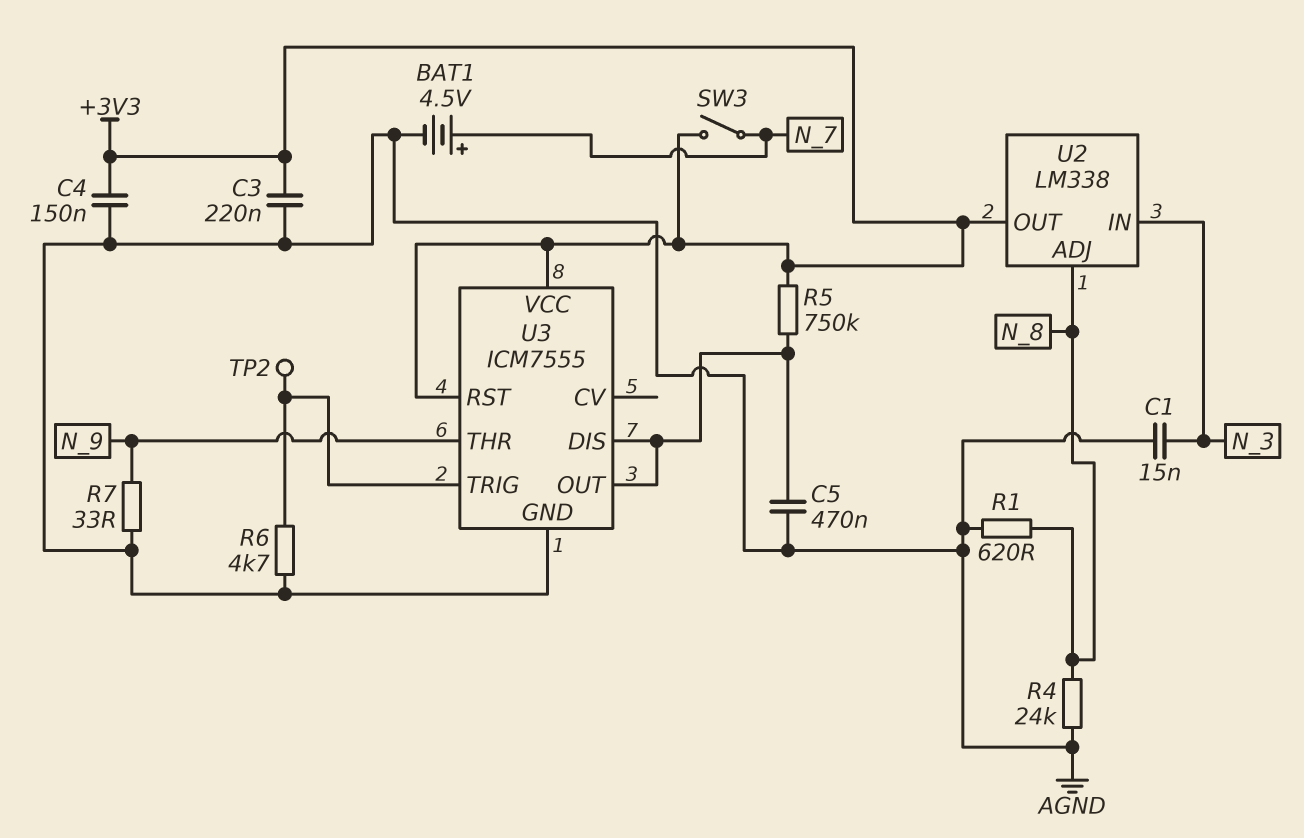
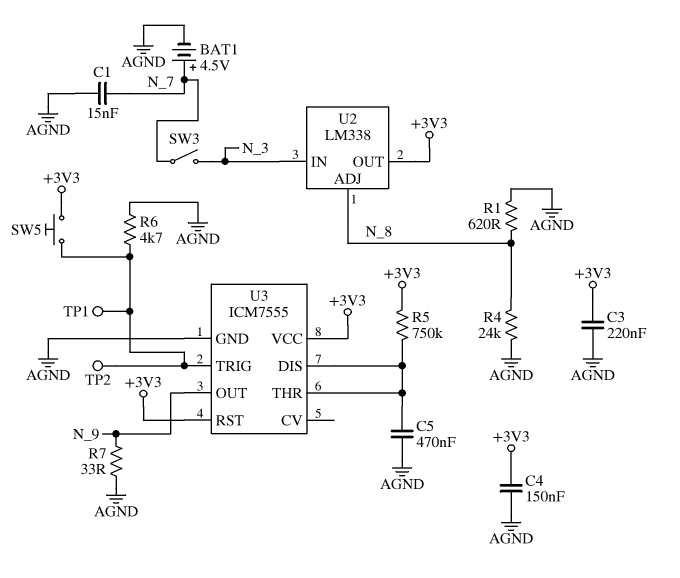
C1: 15nF (AGND, N_3) -> 15nF (AGND, N_7)
SW3: switch (+3V3, N_7) -> switch (N_3, N_7)
SW5: none -> button (+3V3, U3/TRIG)
TP1: none -> test point (U3/TRIG)
U3 pin OUT: U3/DIS -> N_9
U3 pin THR: N_9 -> U3/DIS

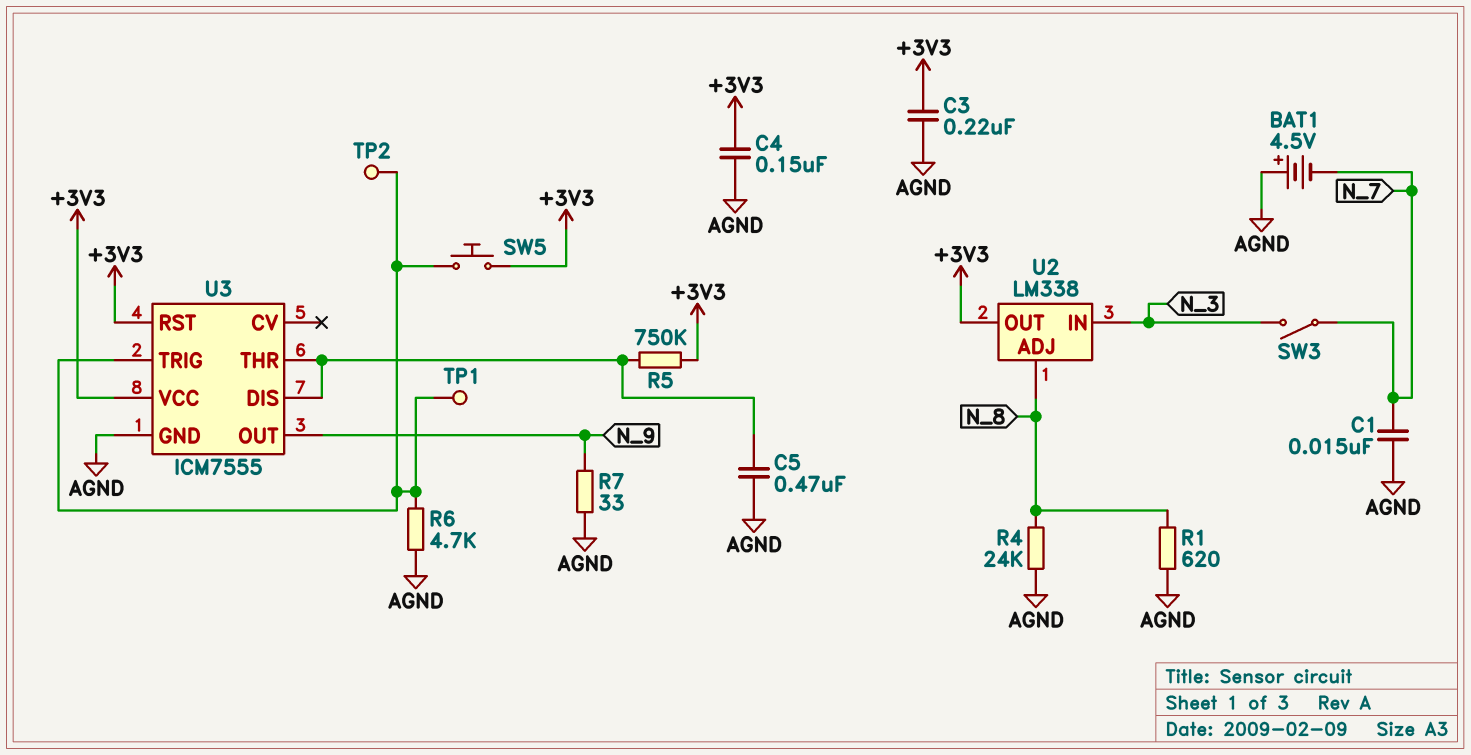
BAT1: 4.5V (plus N_7, minus AGND) -> 4.5V (plus AGND, minus N_7)

